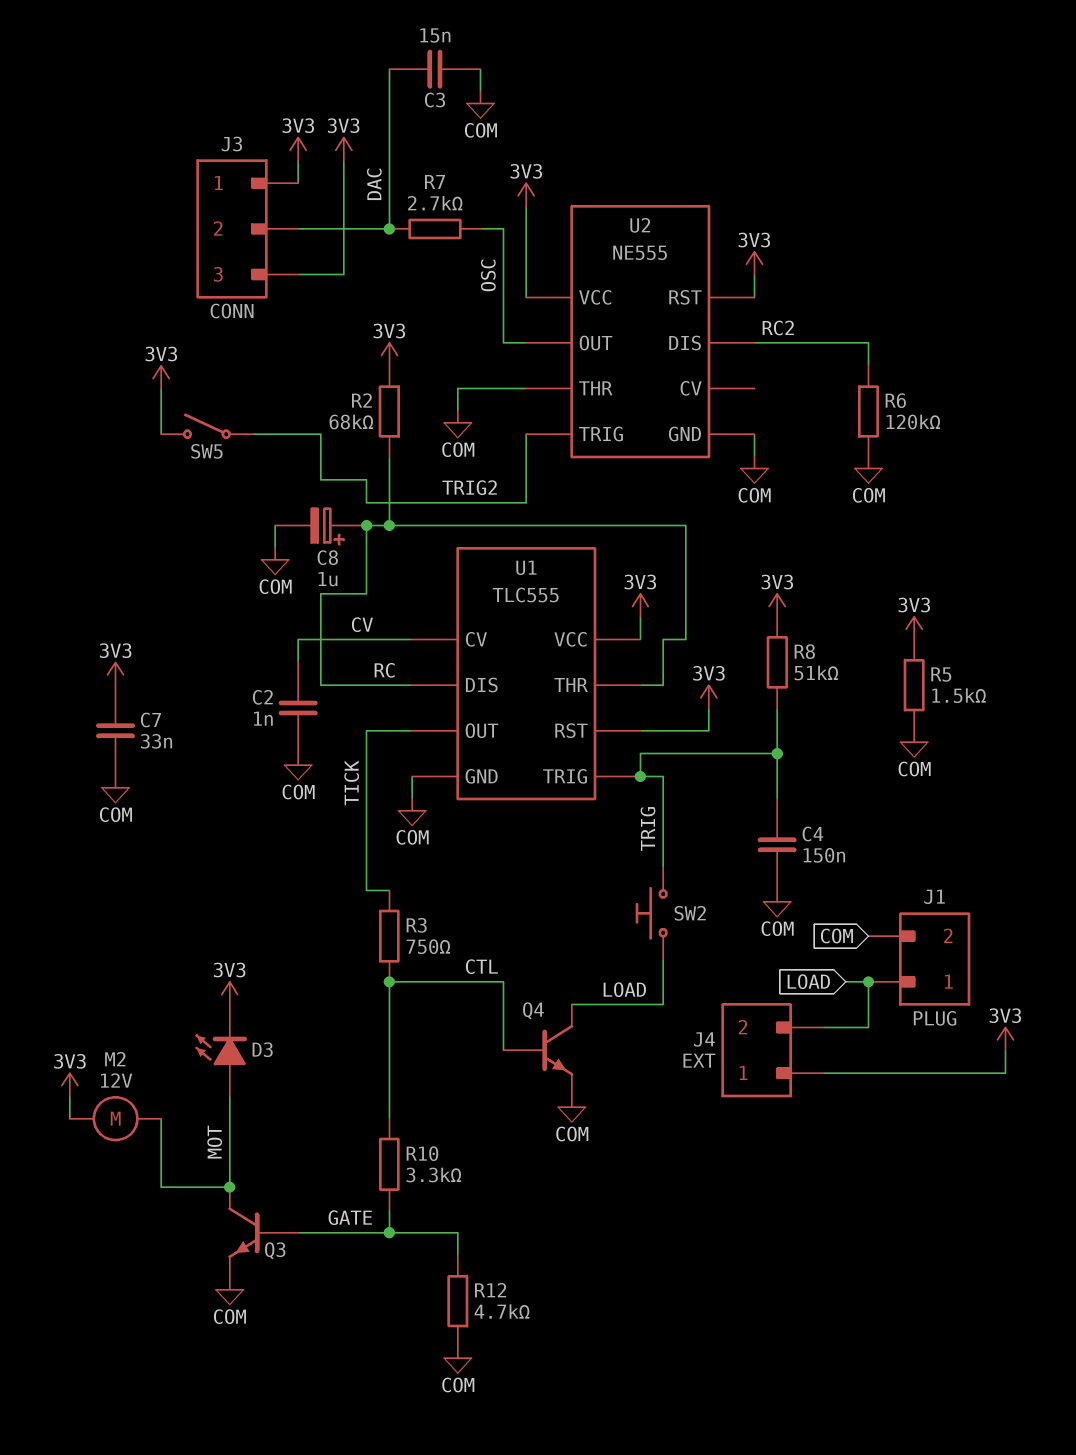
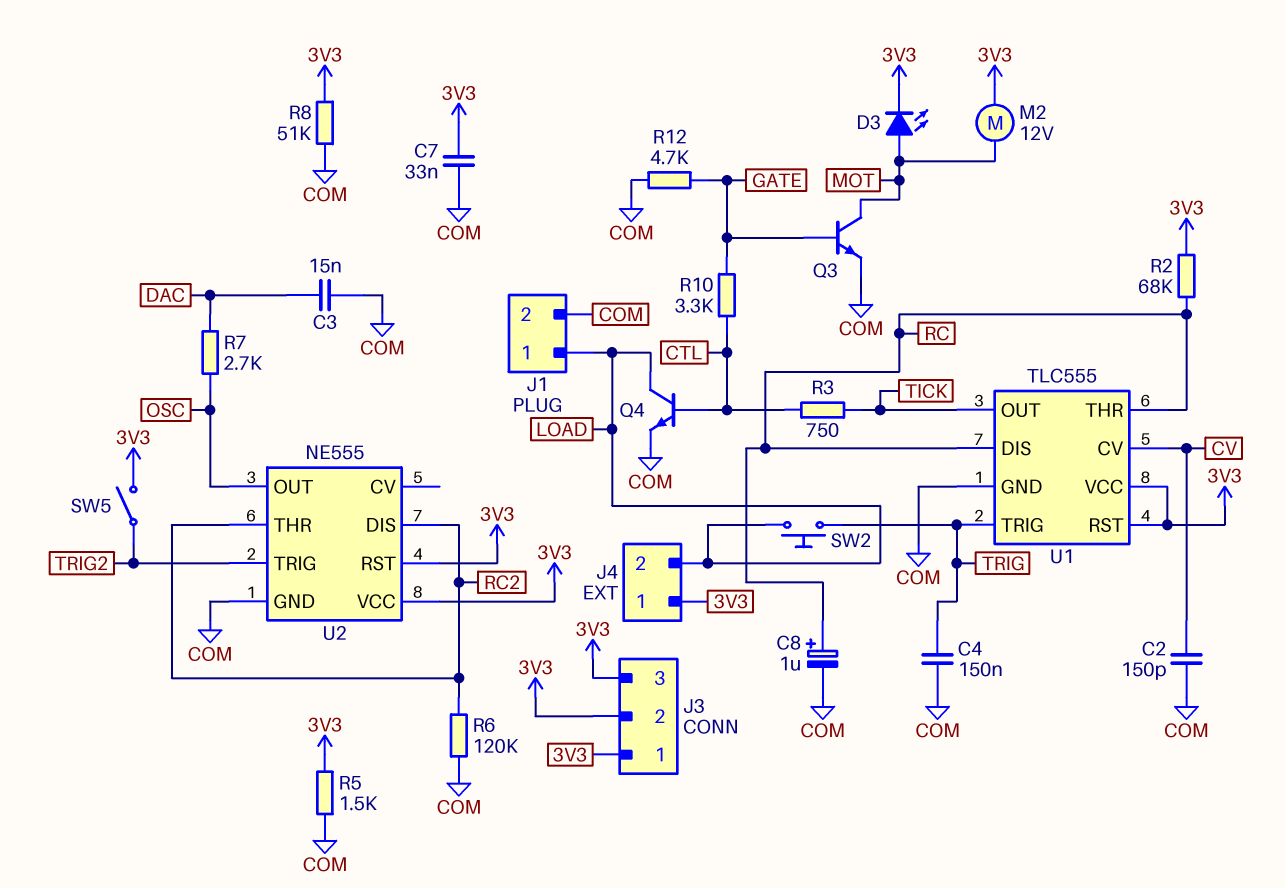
C2: 1nF (COM, CV) -> 150pF (COM, CV)
J3 pin 2: DAC -> 3V3
R8: 51k (3V3, TRIG) -> 51k (3V3, COM)
U2 pin THR: COM -> RC2

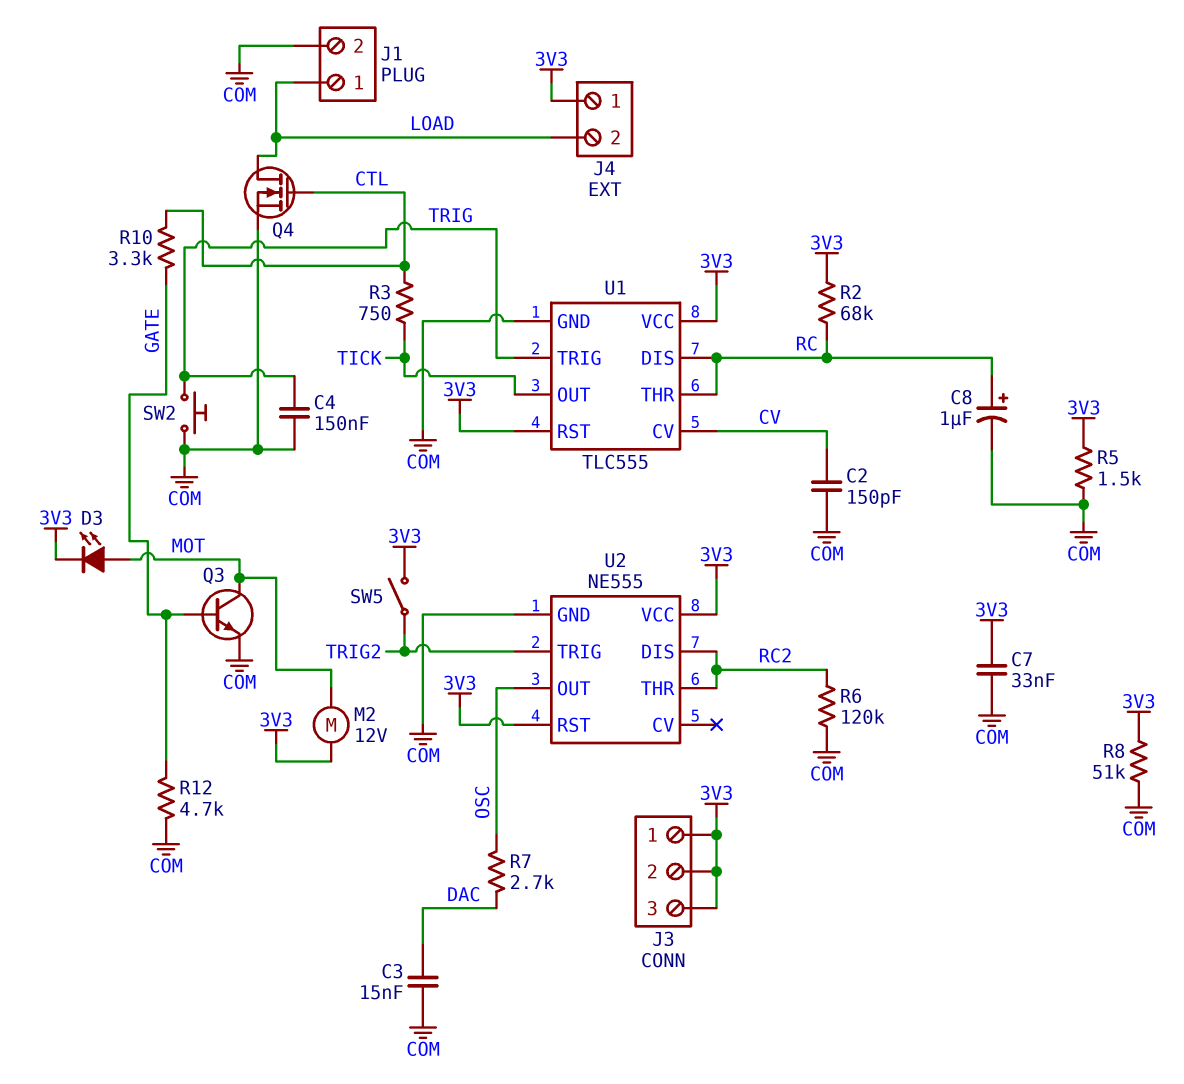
Q4: NPN (B CTL, C LOAD, E COM) -> NMOS (G CTL, D LOAD, S COM)
SW2: button (LOAD, TRIG) -> button (COM, TRIG)

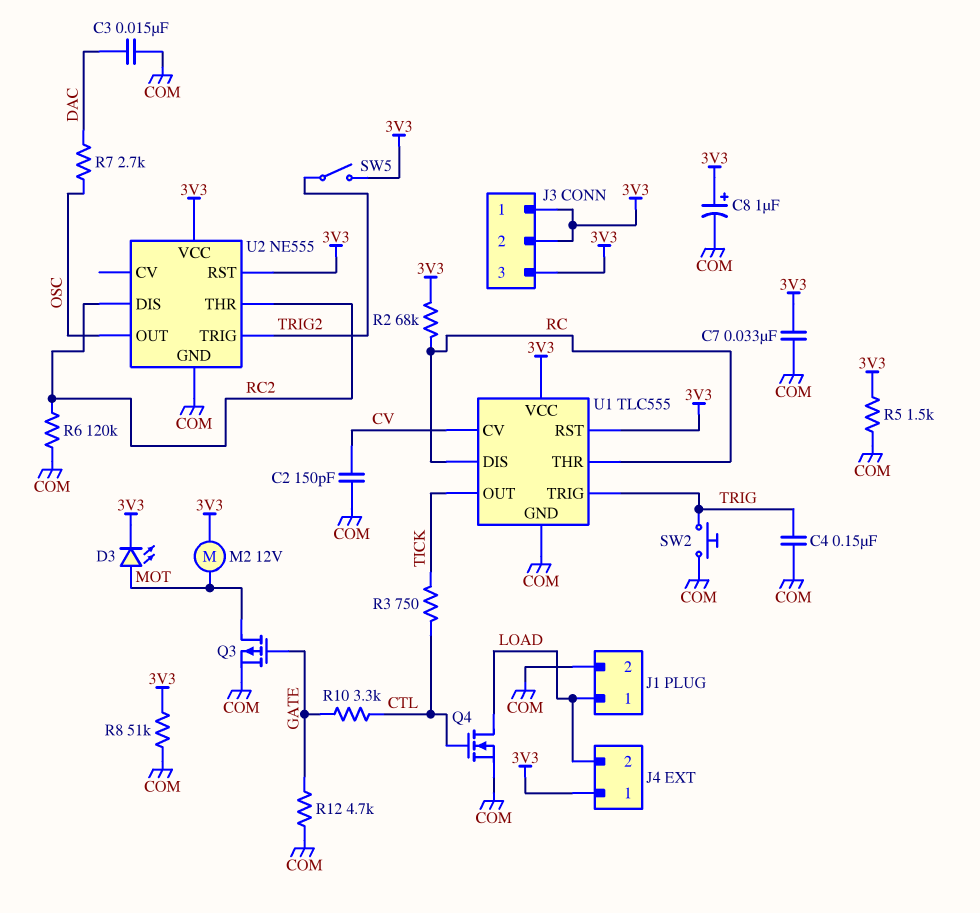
C8: 1uF (plus RC, minus COM) -> 1uF (plus 3V3, minus COM)
Q3: NPN (B GATE, C MOT, E COM) -> PMOS (G GATE, D MOT, S COM)

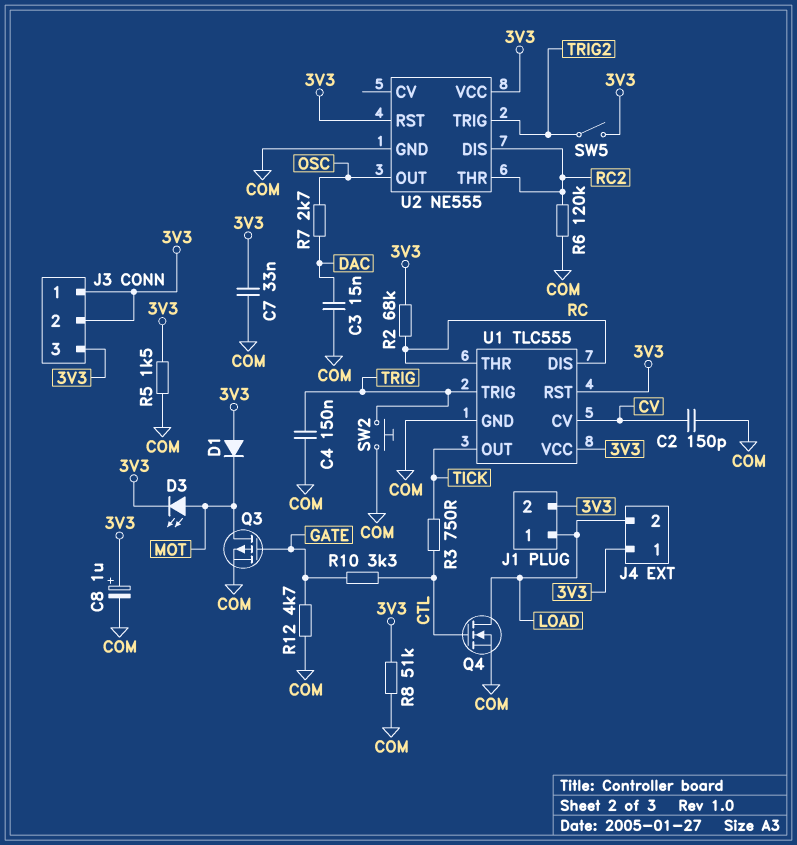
D1: none -> diode (A 3V3, K MOT)
J1 pin 2: COM -> 3V3
M2: motor 12V (3V3, MOT) -> none

